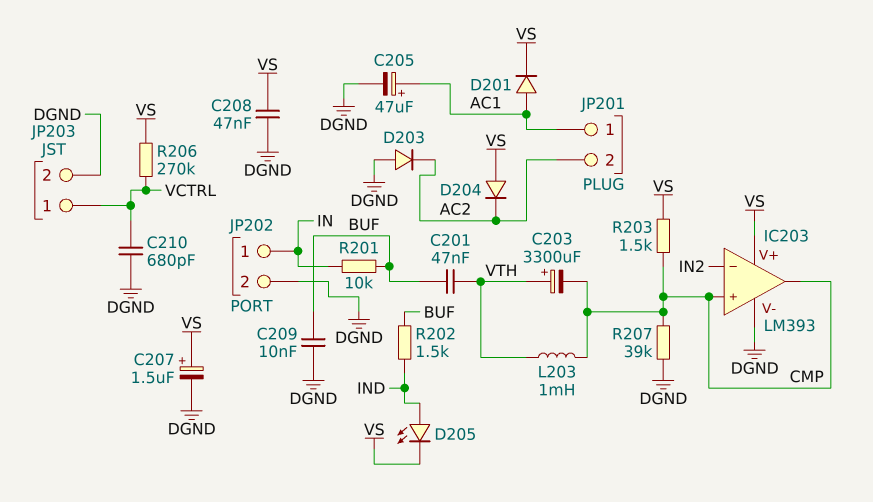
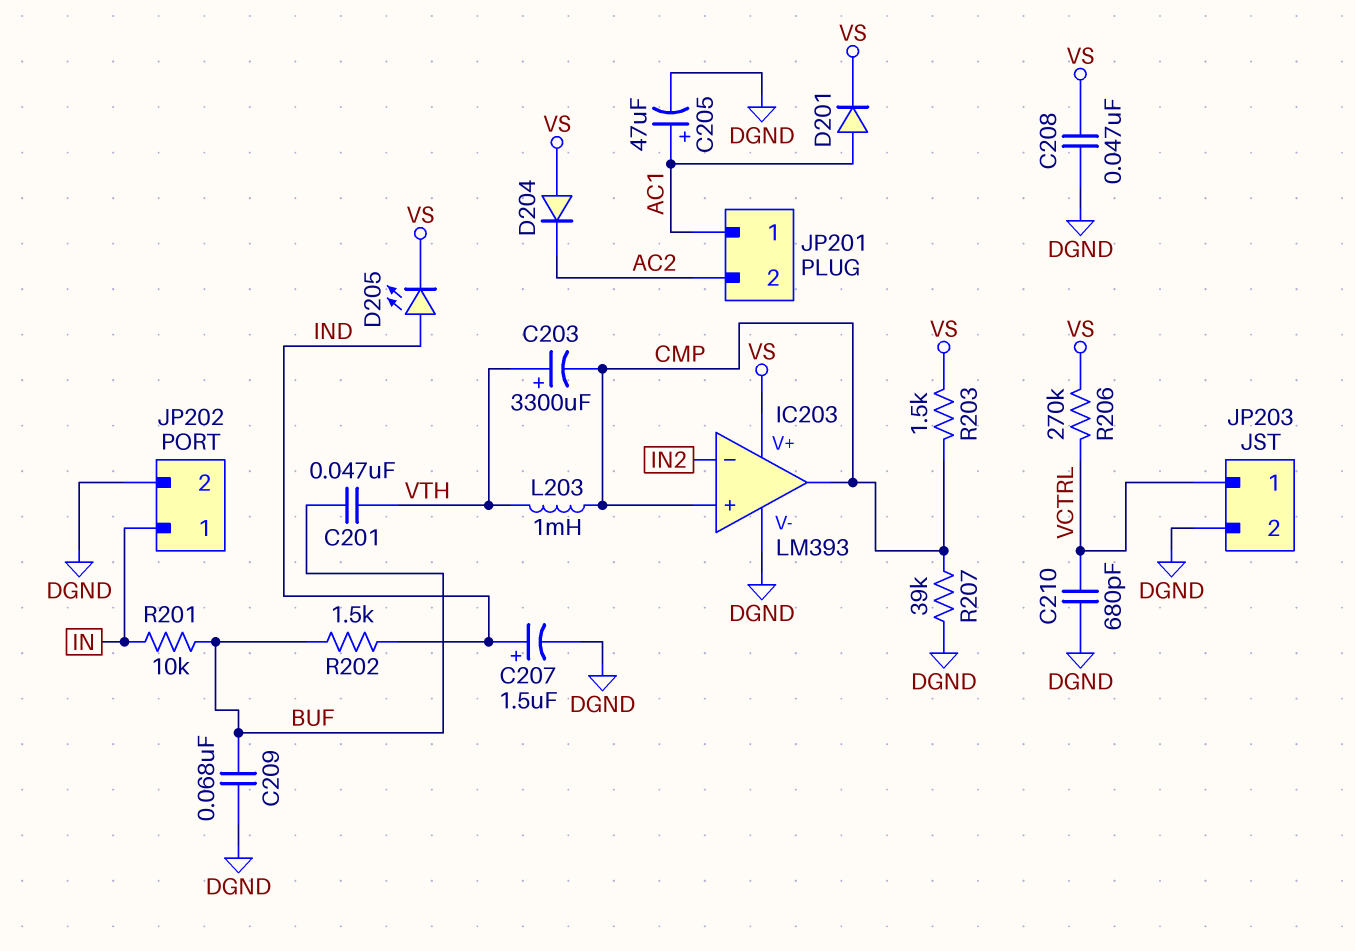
C207: 1.5uF (plus VS, minus DGND) -> 1.5uF (plus IND, minus DGND)
C209: 10nF (BUF, DGND) -> 68nF (BUF, DGND)
D203: diode (A DGND, K AC2) -> none

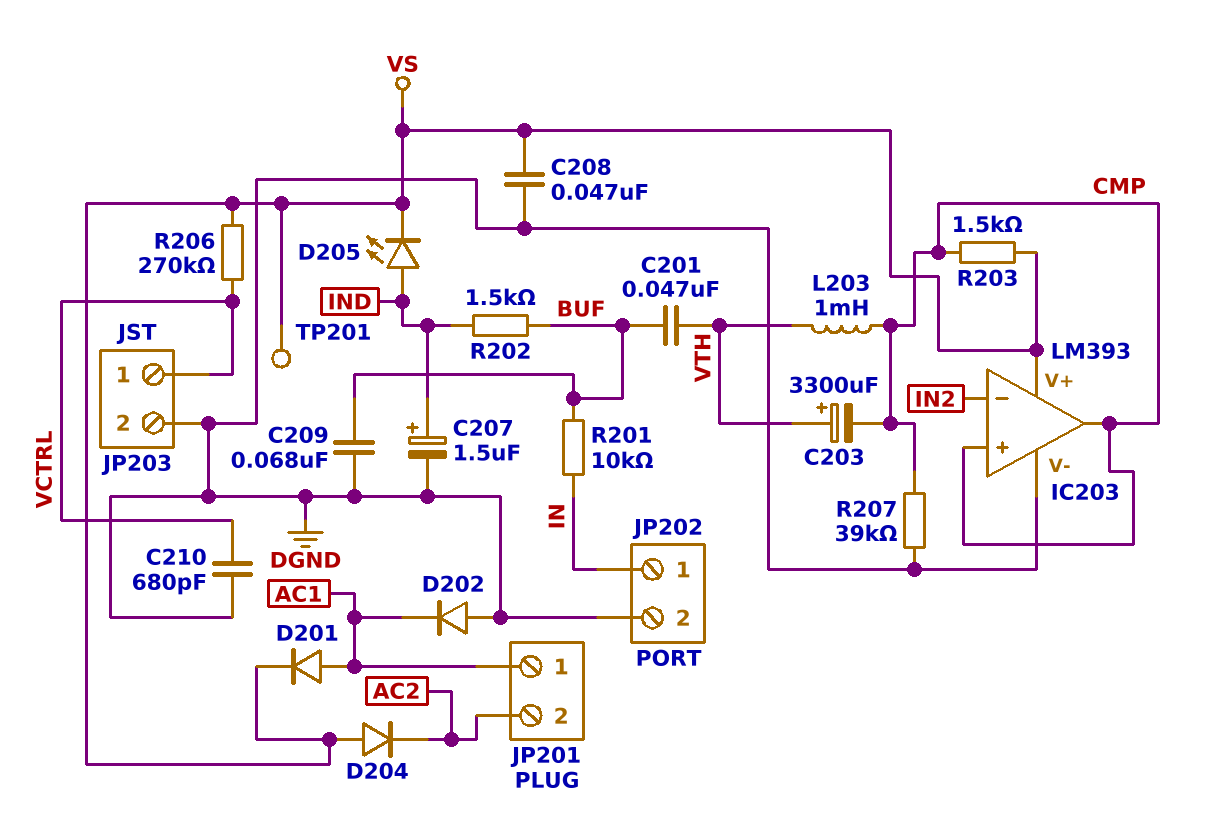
C205: 47uF (plus AC1, minus DGND) -> none
D202: none -> diode (A DGND, K AC1)
TP201: none -> test point (VS)

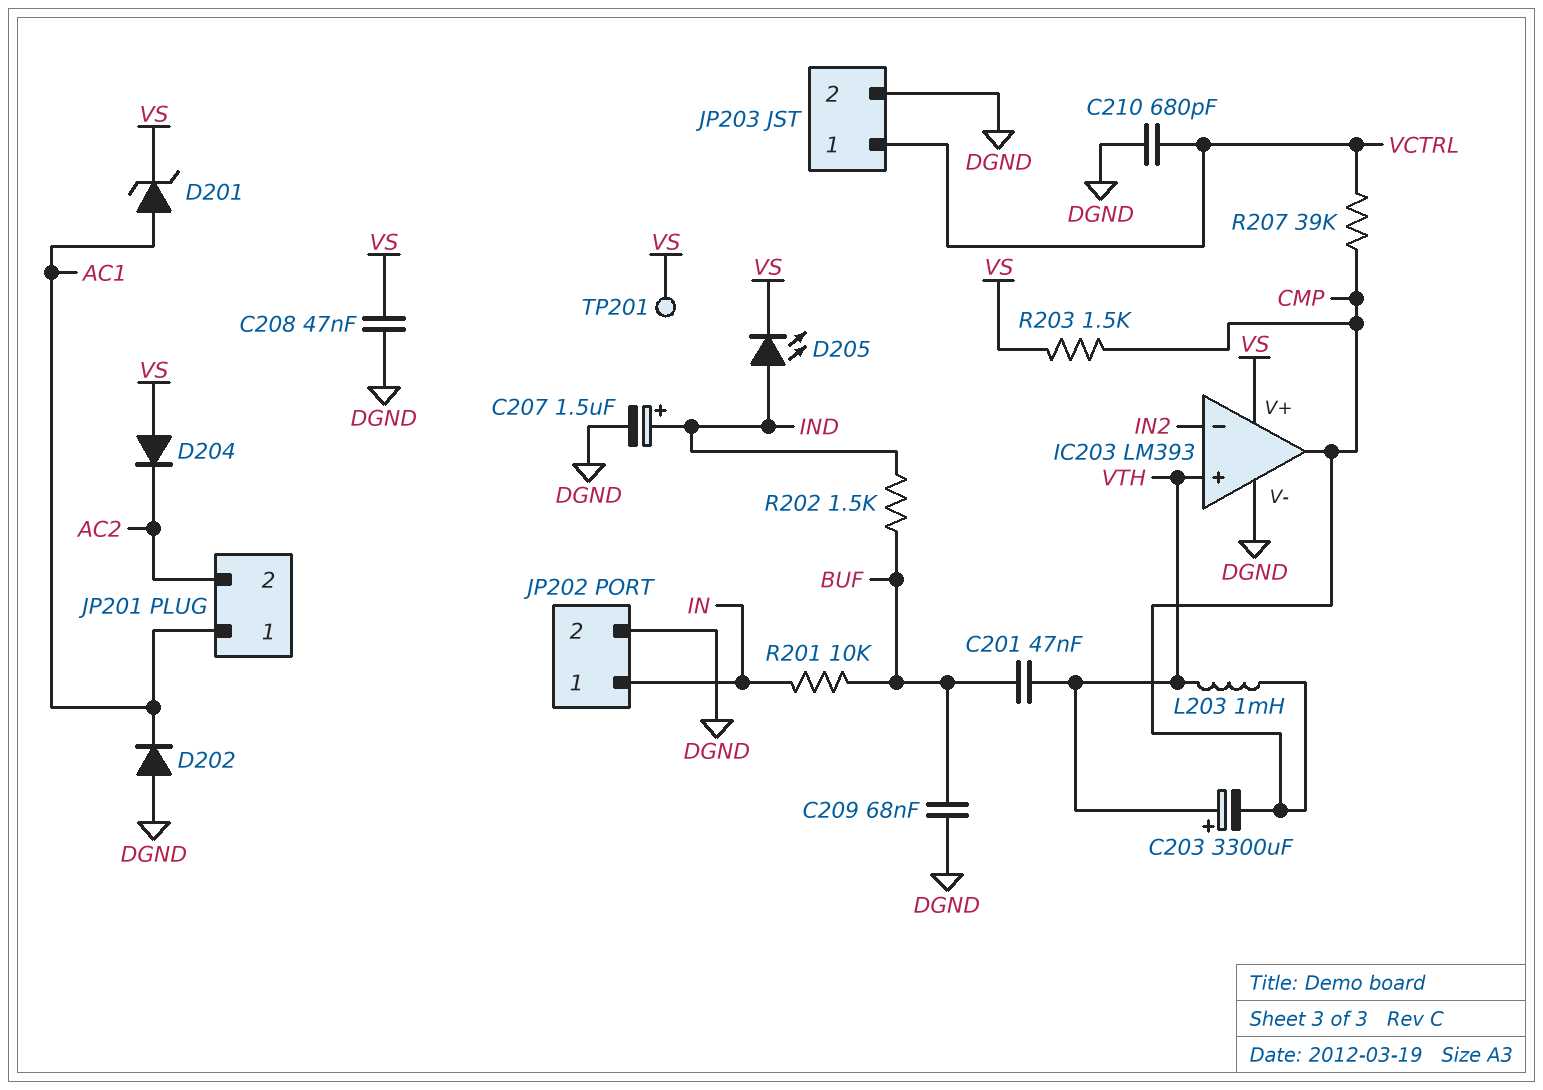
D201: diode (A AC1, K VS) -> zener (A AC1, K VS)
IC203 pin in+: CMP -> VTH
R206: 270k (VCTRL, VS) -> none
R207: 39k (CMP, DGND) -> 39k (CMP, VCTRL)

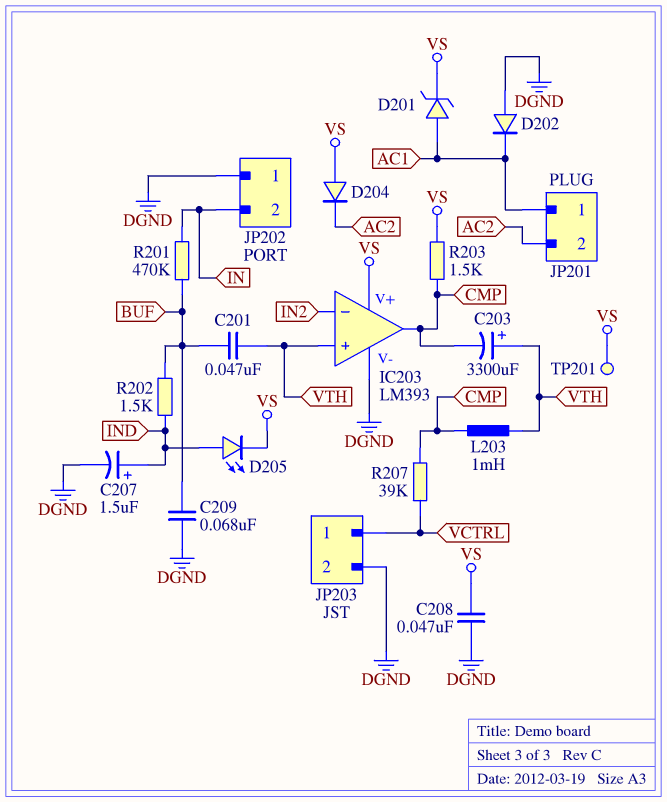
C210: 680pF (DGND, VCTRL) -> none
JP202 pin 1: IN -> DGND
JP202 pin 2: DGND -> IN
R201: 10k (BUF, IN) -> 470k (BUF, IN)

